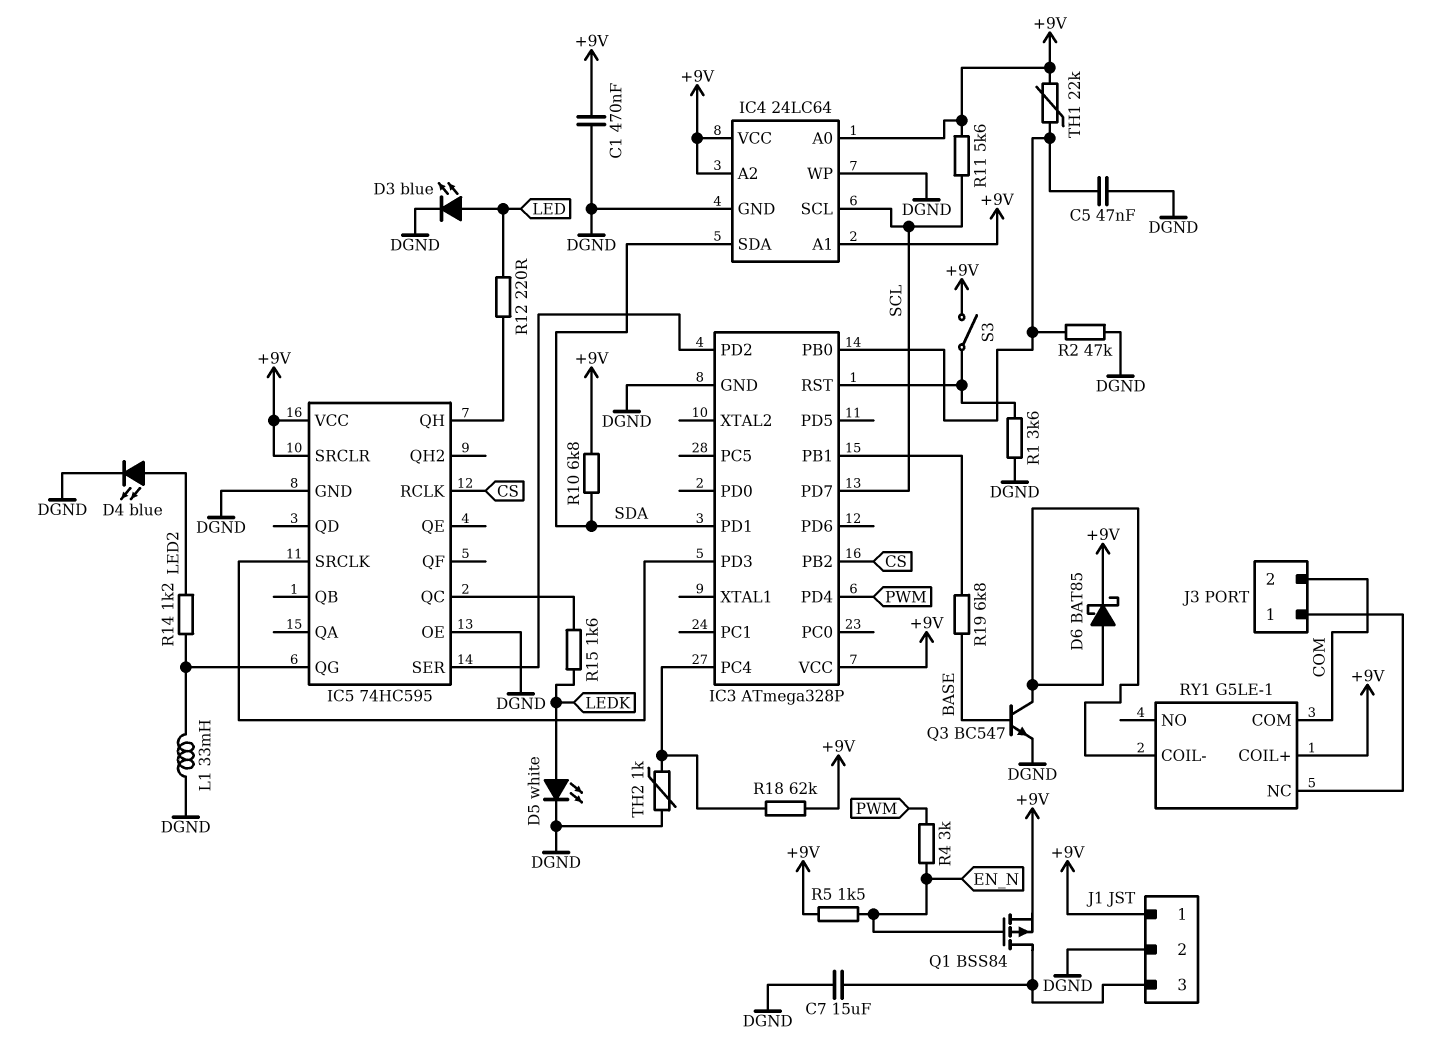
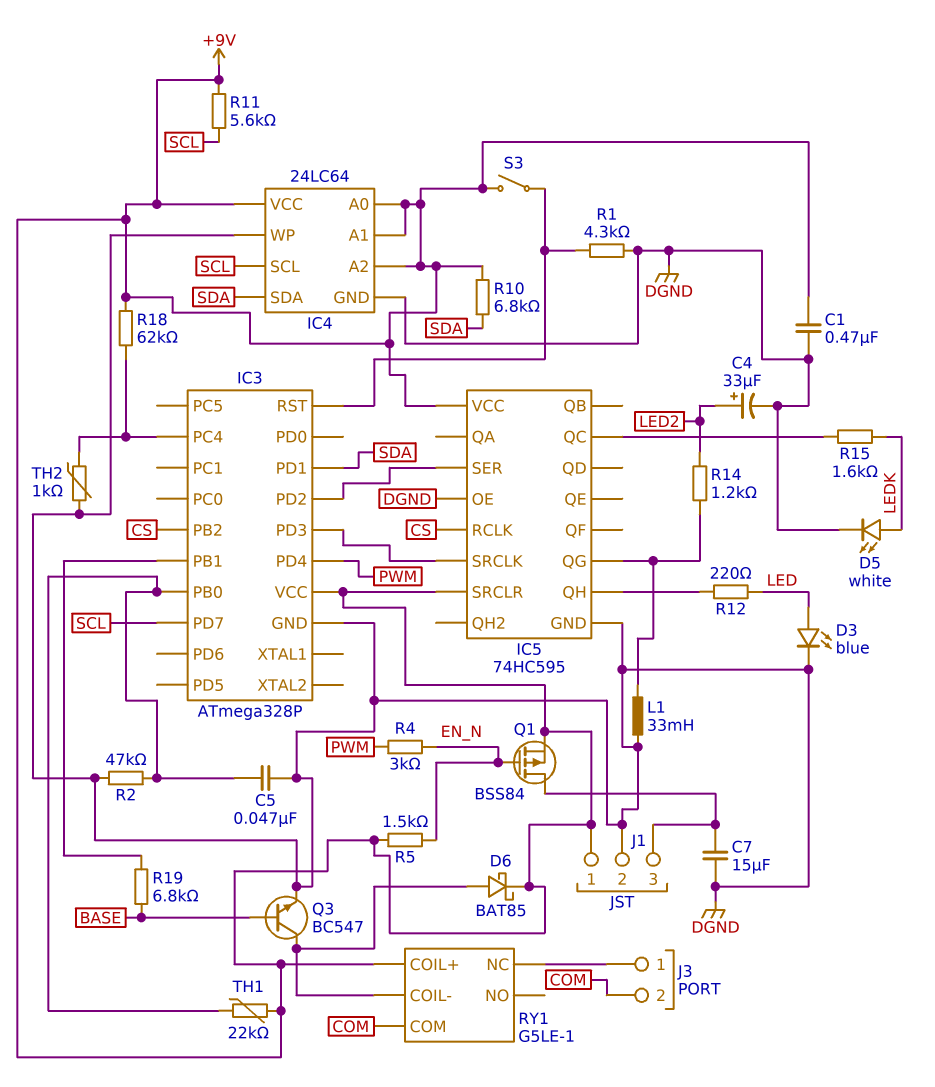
C4: none -> 33uF (plus LED2, minus DGND)
D4: LED blue (A LED2, K DGND) -> none
R1: 3.6k (DGND, IC3/RST) -> 4.3k (DGND, IC3/RST)

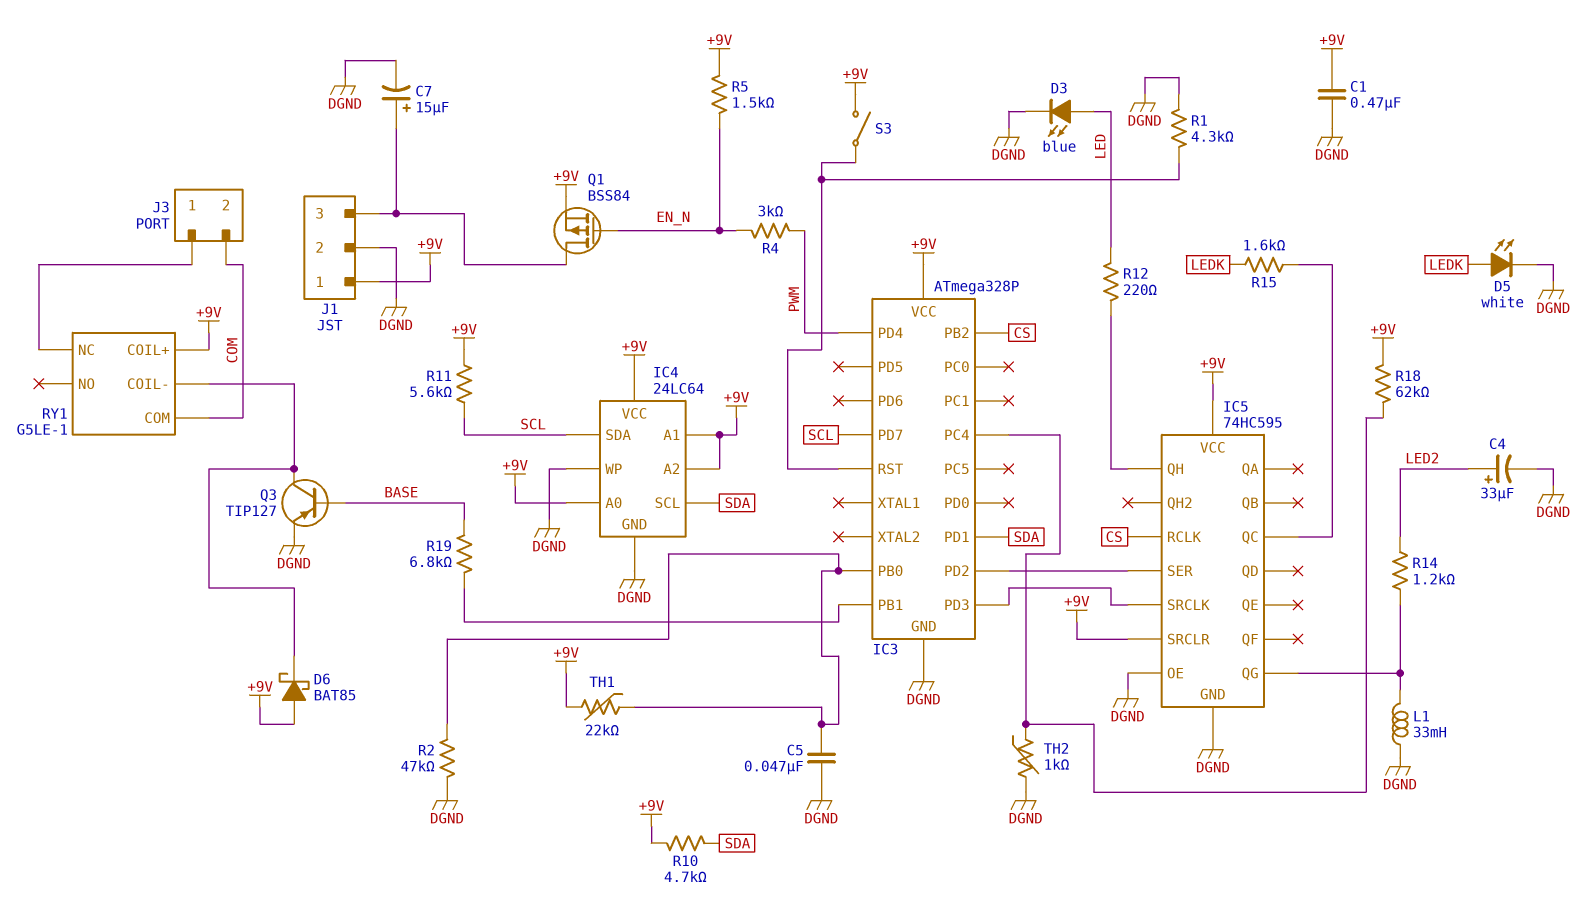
C7: 15uF (DGND, J1/3) -> 15uF (plus J1/3, minus DGND)
D6: schottky BAT85 (A RY1/COIL-, K +9V) -> schottky BAT85 (A +9V, K RY1/COIL-)
IC4 pin SCL: SCL -> SDA
IC4 pin SDA: SDA -> SCL
Q3: NPN BC547 (B BASE, C RY1/COIL-, E DGND) -> PNP TIP127 (B BASE, C RY1/COIL-, E DGND)
R10: 6.8k (+9V, SDA) -> 4.7k (+9V, SDA)

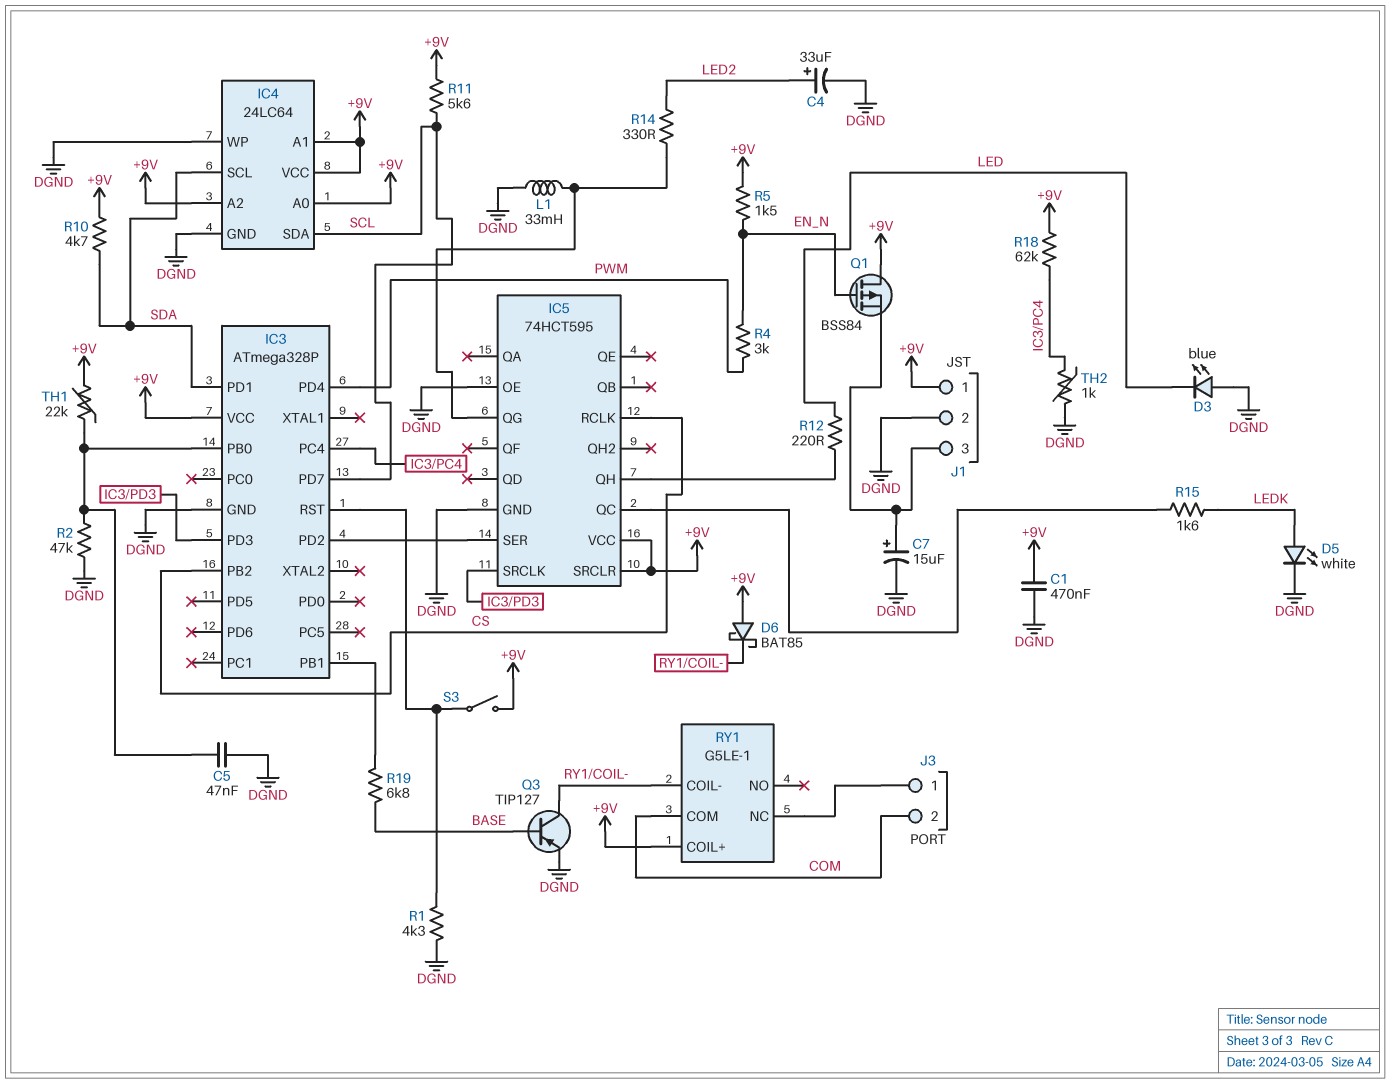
D3: LED blue (A LED, K DGND) -> LED blue (A DGND, K LED)
IC5: 74HC595 -> 74HCT595
Q1: PMOS BSS84 (G EN_N, D J1/3, S +9V) -> PMOS BSS84 (G EN_N, D +9V, S J1/3)
R14: 1.2k (IC5/QG, LED2) -> 330 (IC5/QG, LED2)

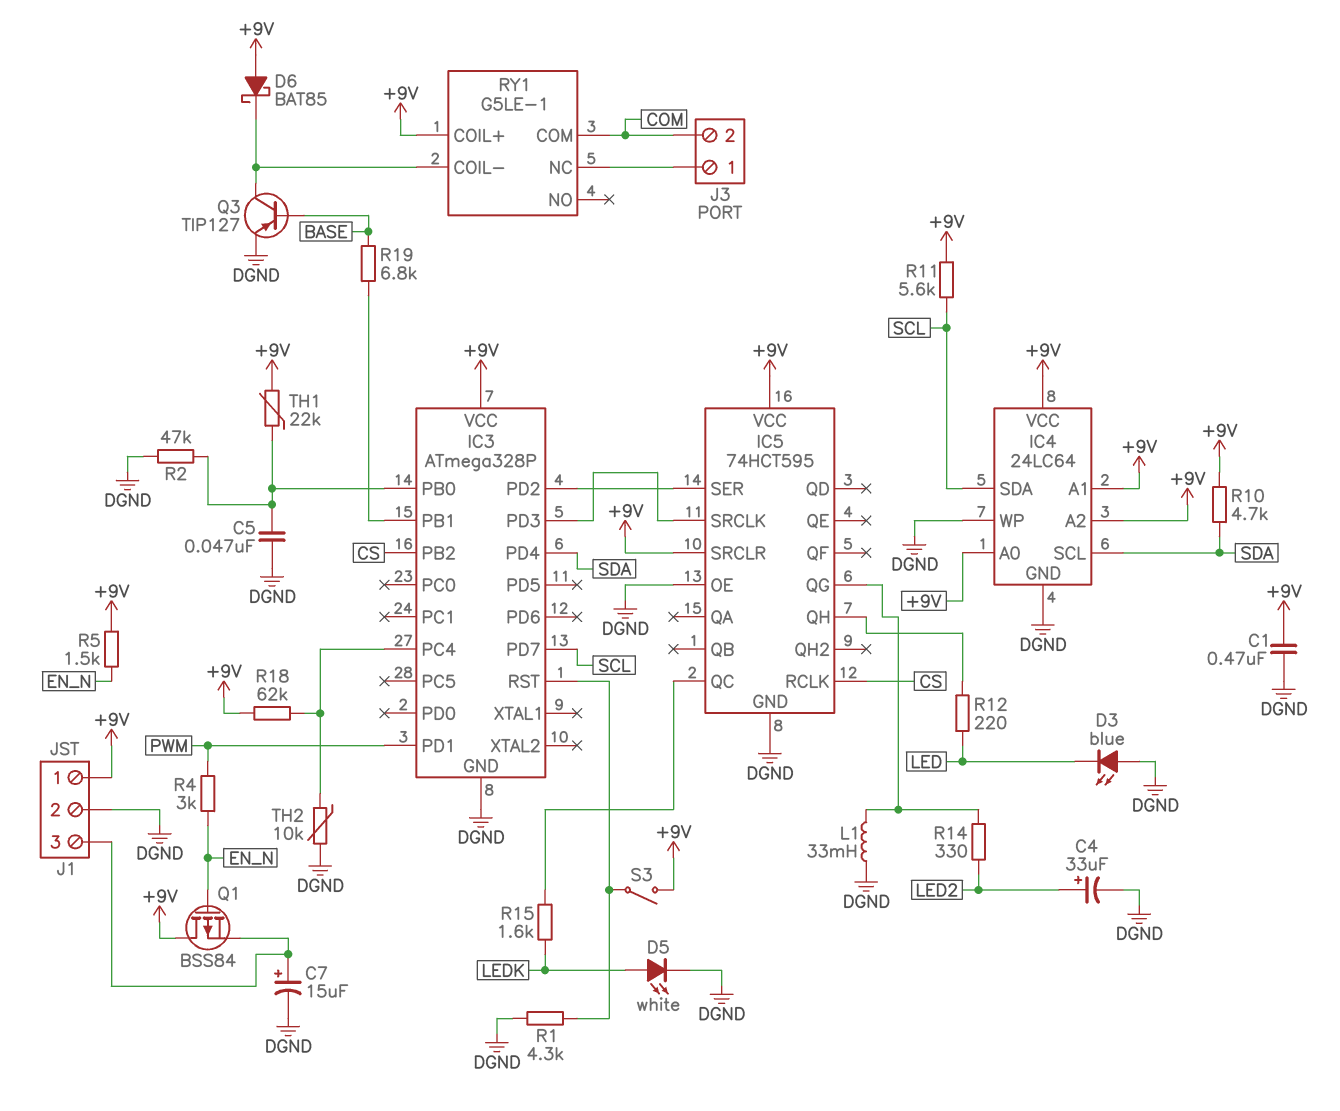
IC3 pin PD1: SDA -> PWM
IC3 pin PD4: PWM -> SDA
TH2: 1k (DGND, IC3/PC4) -> 10k (DGND, IC3/PC4)

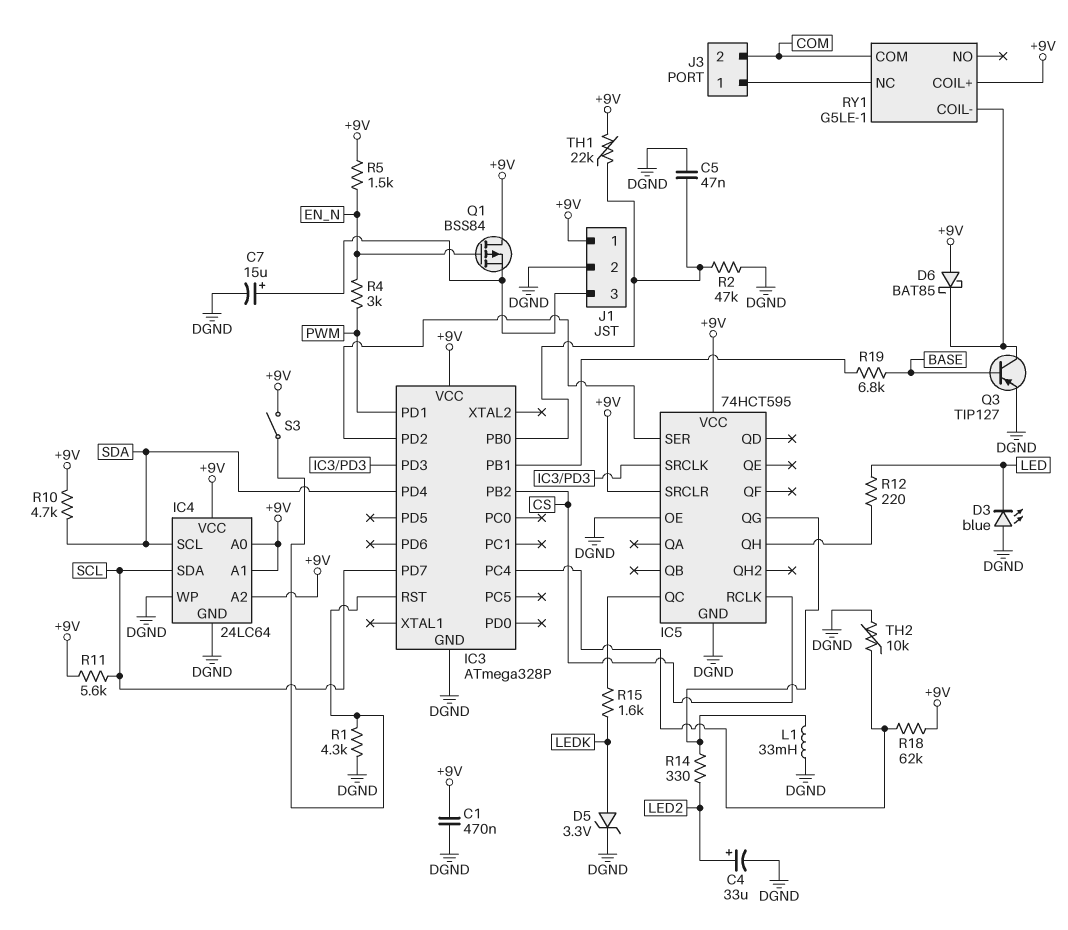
D5: LED white (A LEDK, K DGND) -> zener 3.3V (A LEDK, K DGND)

